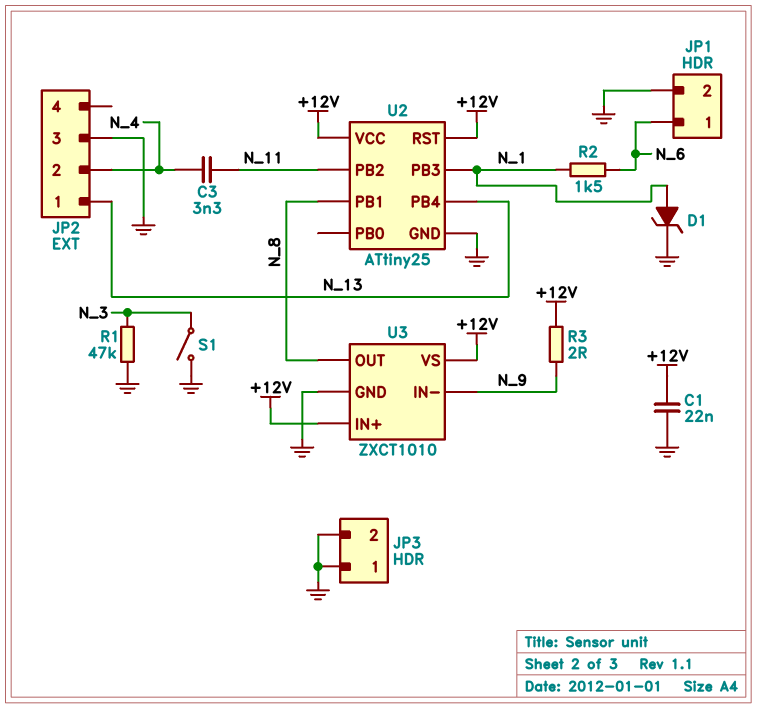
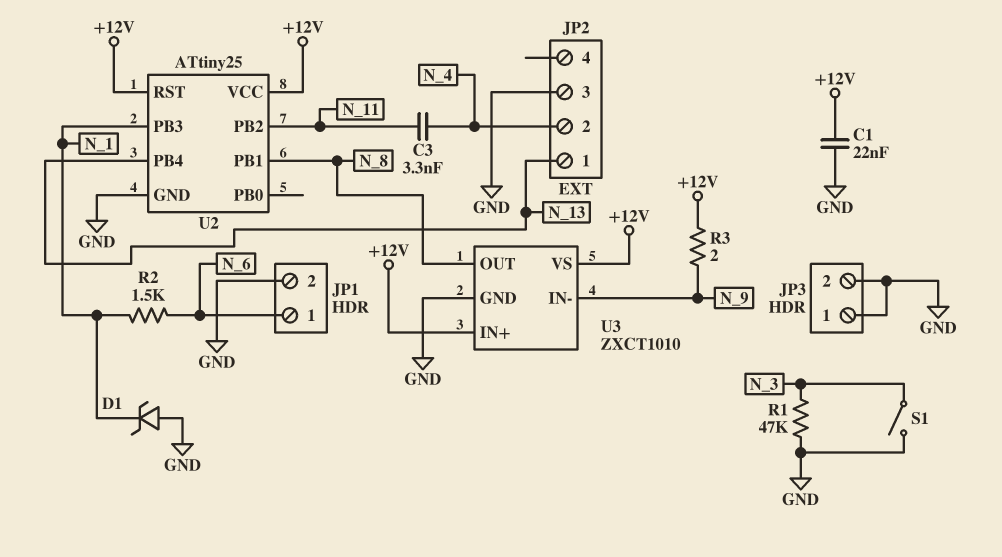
D1: zener (A N_1, K GND) -> zener (A GND, K N_1)

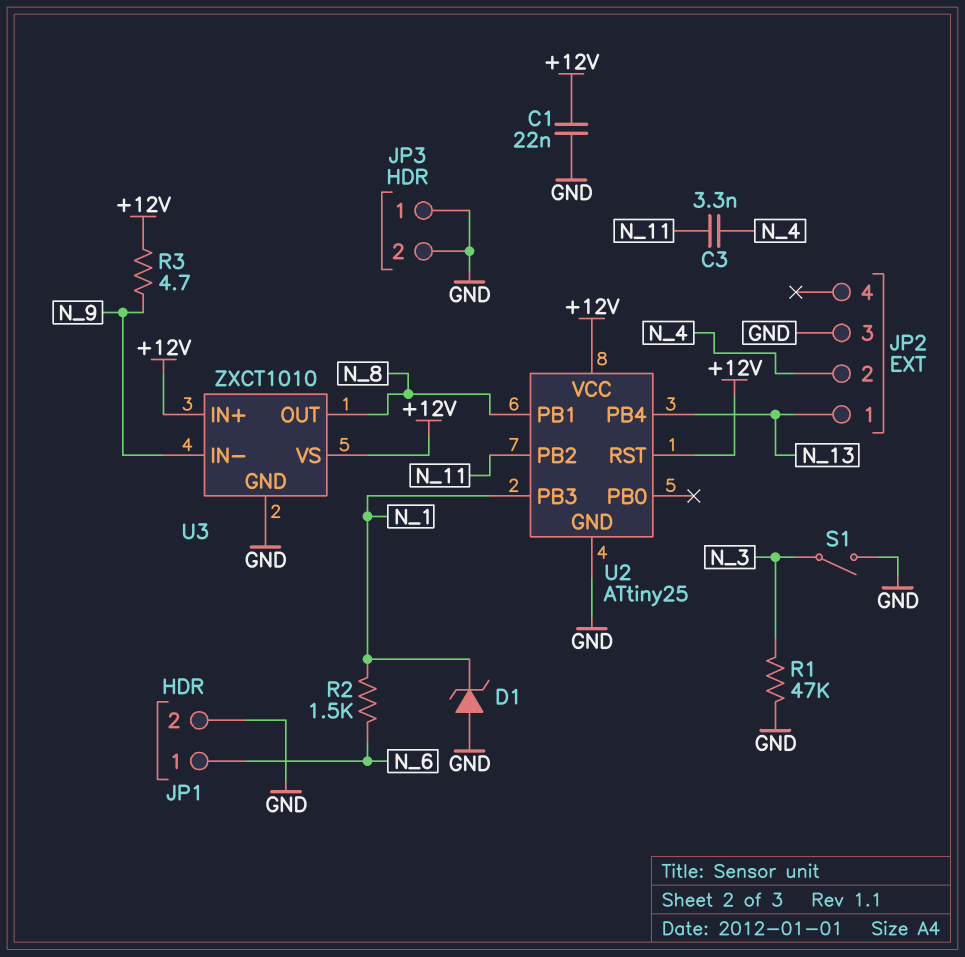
R3: 2 (+12V, N_9) -> 4.7 (+12V, N_9)

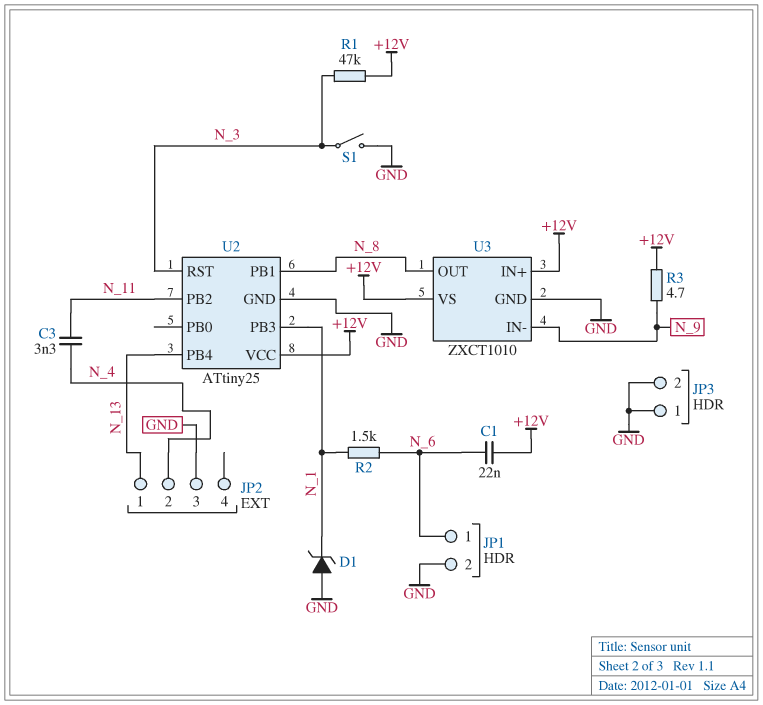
C1: 22nF (+12V, GND) -> 22nF (+12V, N_6)
R1: 47k (GND, N_3) -> 47k (+12V, N_3)
U2 pin RST: +12V -> N_3

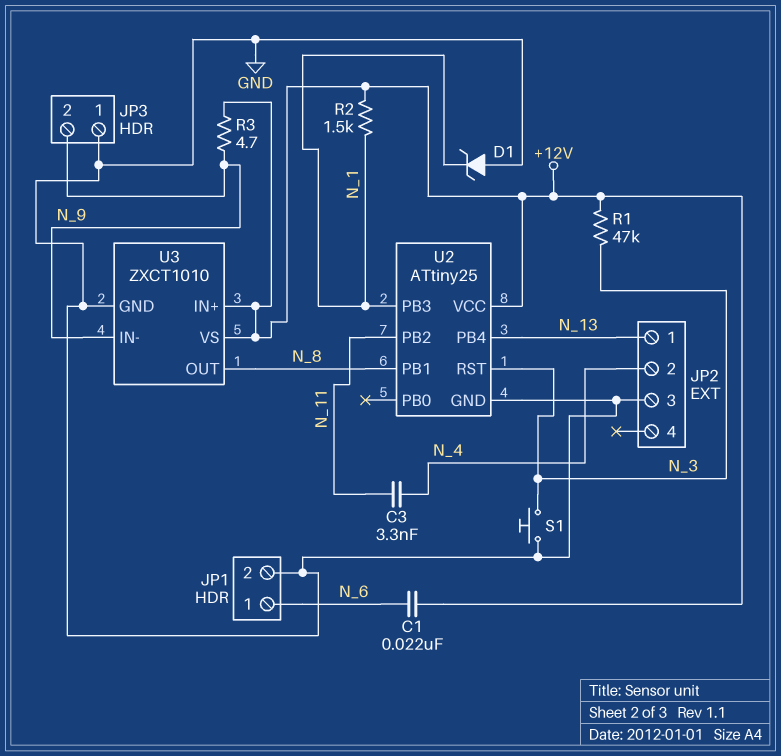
JP3 pin 2: GND -> N_9
R2: 1.5k (N_1, N_6) -> 1.5k (+12V, N_1)
S1: switch (GND, N_3) -> button (GND, N_3)

